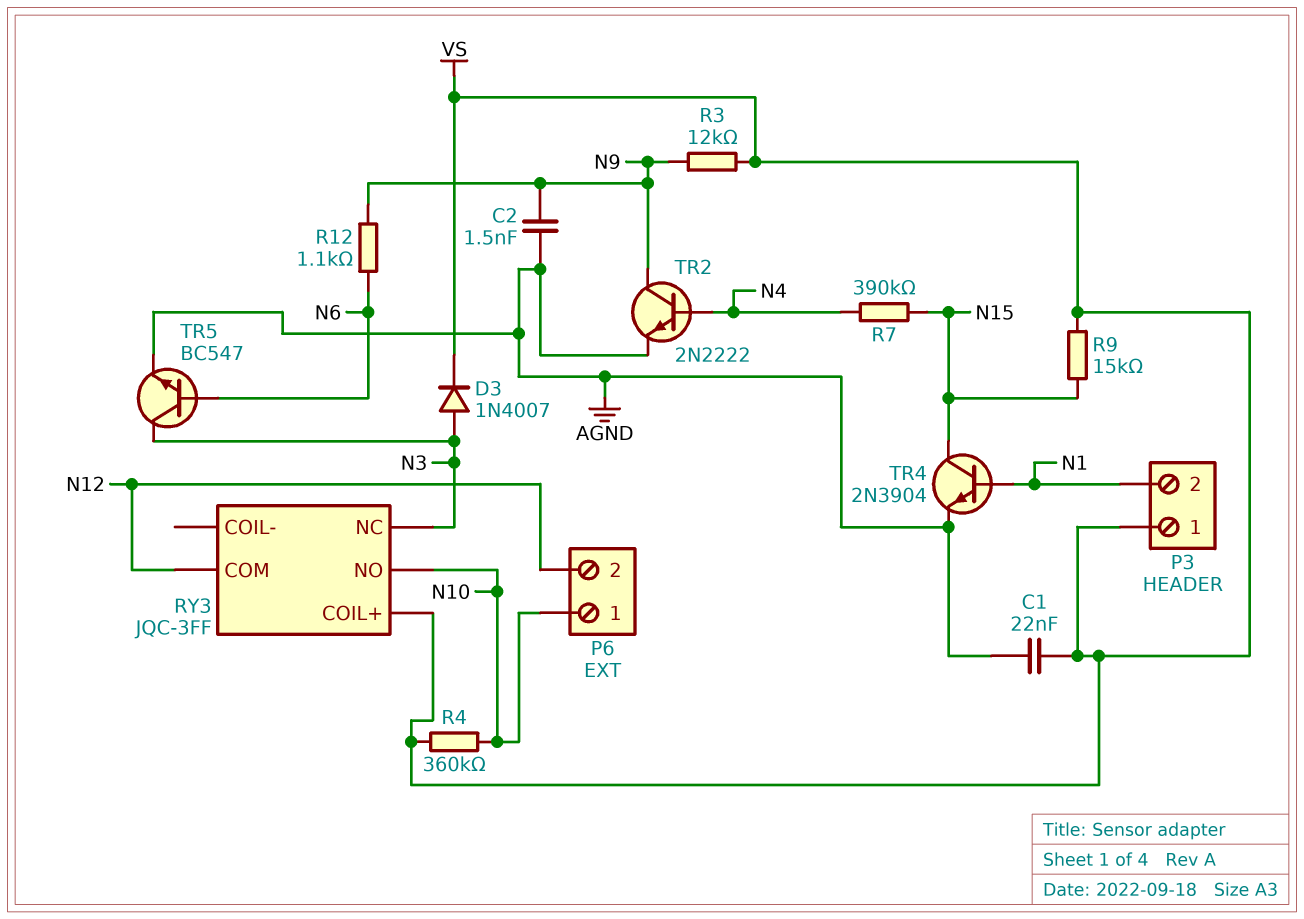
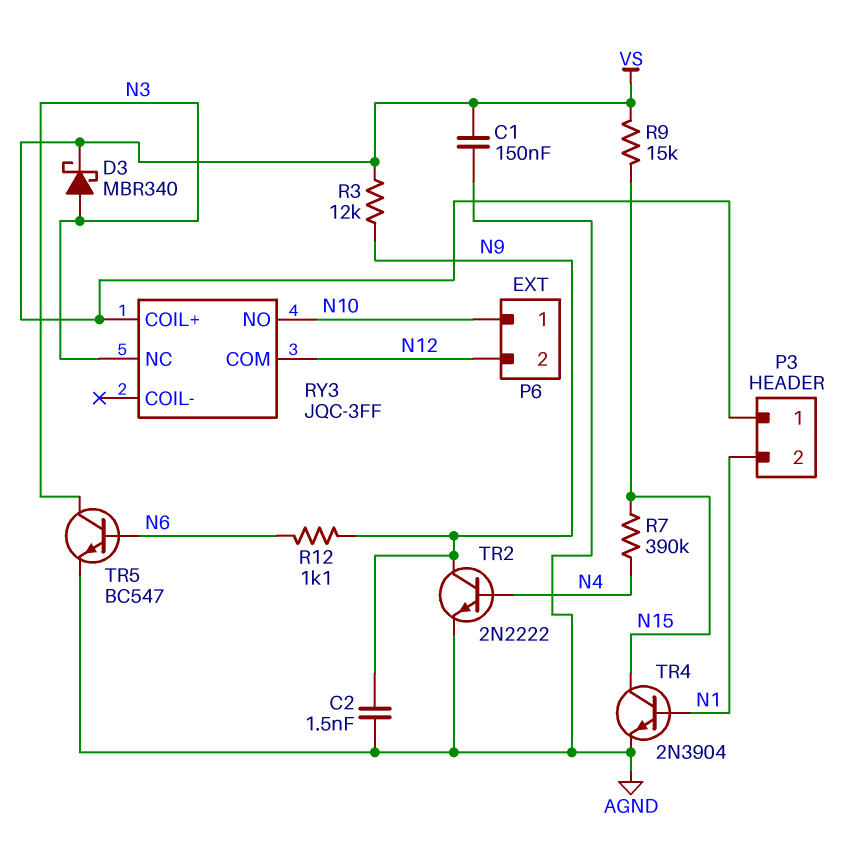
C1: 22nF (AGND, VS) -> 150nF (AGND, VS)
D3: diode 1N4007 (A N3, K VS) -> schottky MBR340 (A N3, K VS)
R4: 360k (N10, VS) -> none

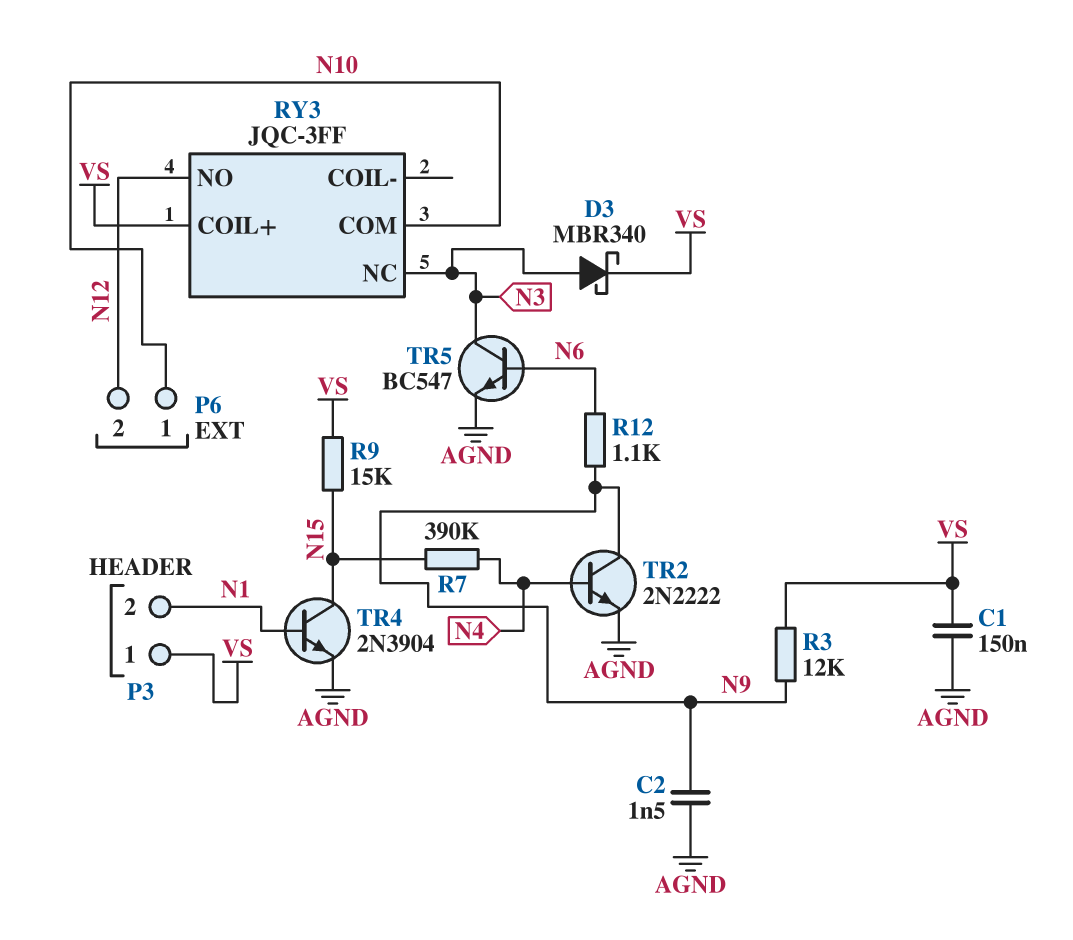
RY3 pin COM: N12 -> N10
RY3 pin NO: N10 -> N12

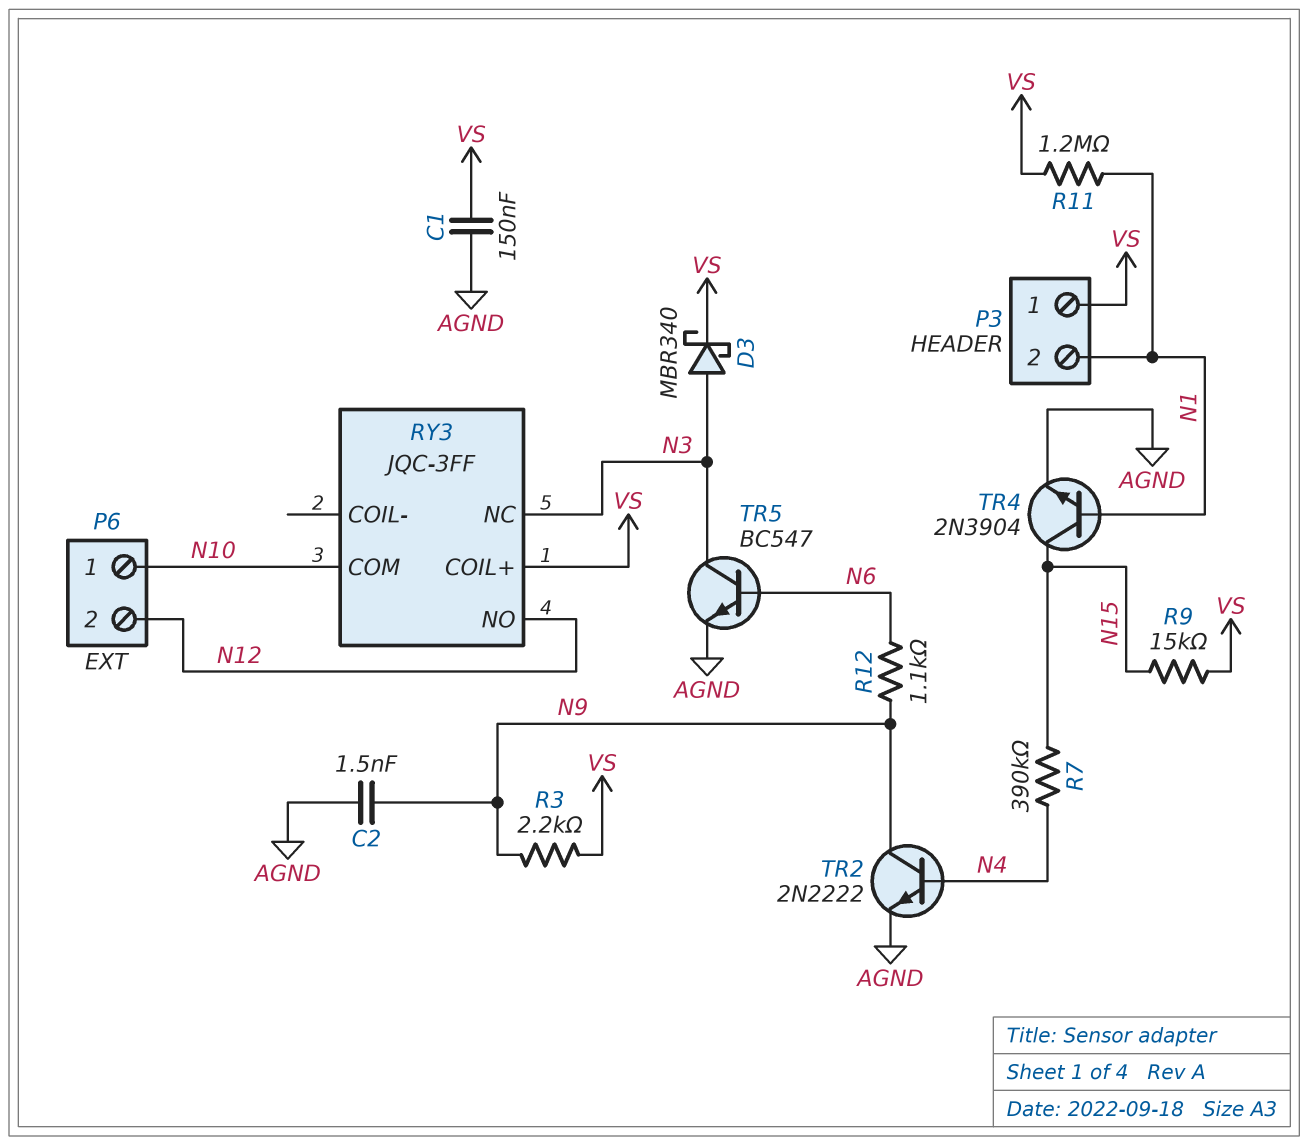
R3: 12k (N9, VS) -> 2.2k (N9, VS)
R11: none -> 1.2M (N1, VS)

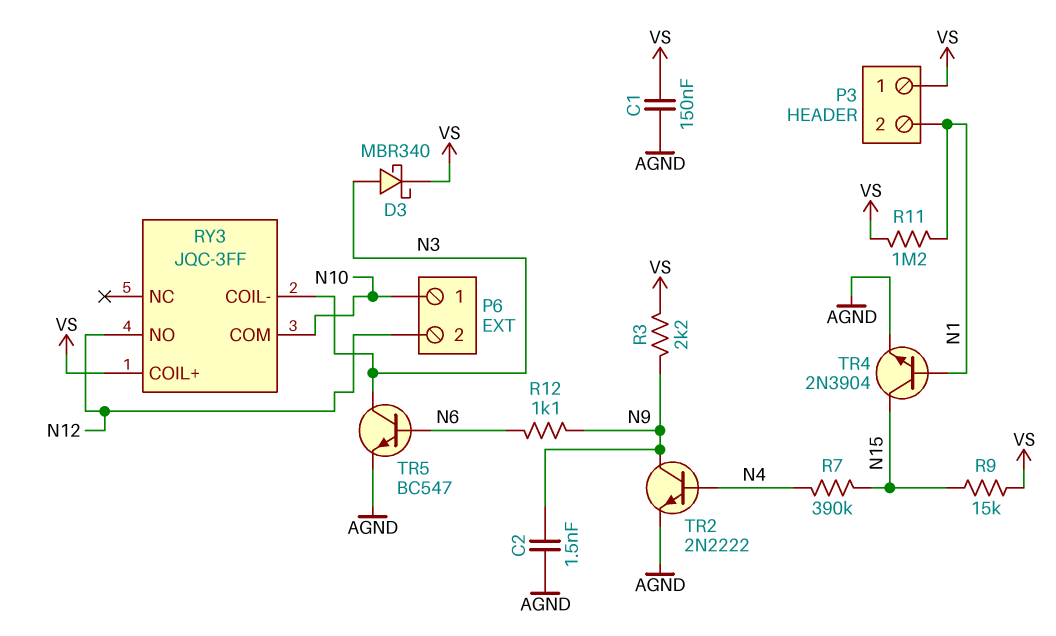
RY3 pin COIL-: none -> N3
RY3 pin NC: N3 -> none

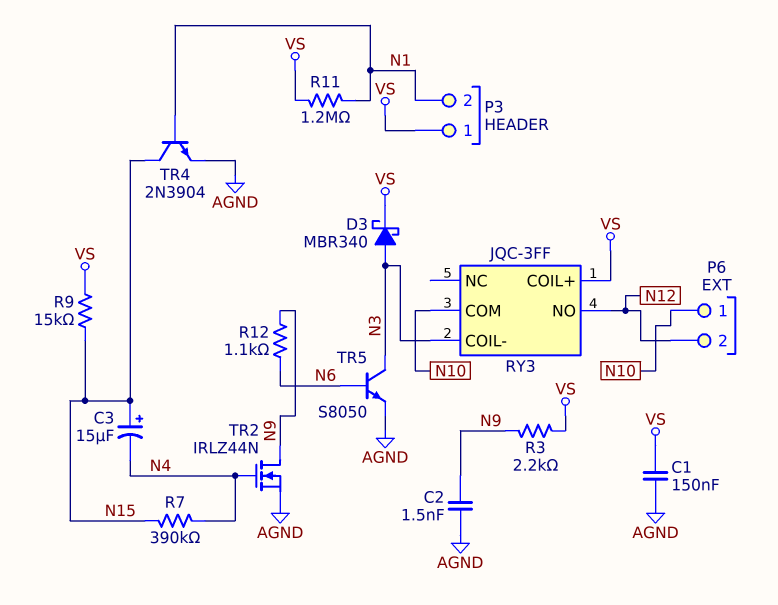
C3: none -> 15uF (plus N15, minus N4)
TR2: NPN 2N2222 (B N4, C N9, E AGND) -> NMOS IRLZ44N (G N4, D N9, S AGND)
TR5: NPN BC547 (B N6, C N3, E AGND) -> NPN S8050 (B N6, C N3, E AGND)

